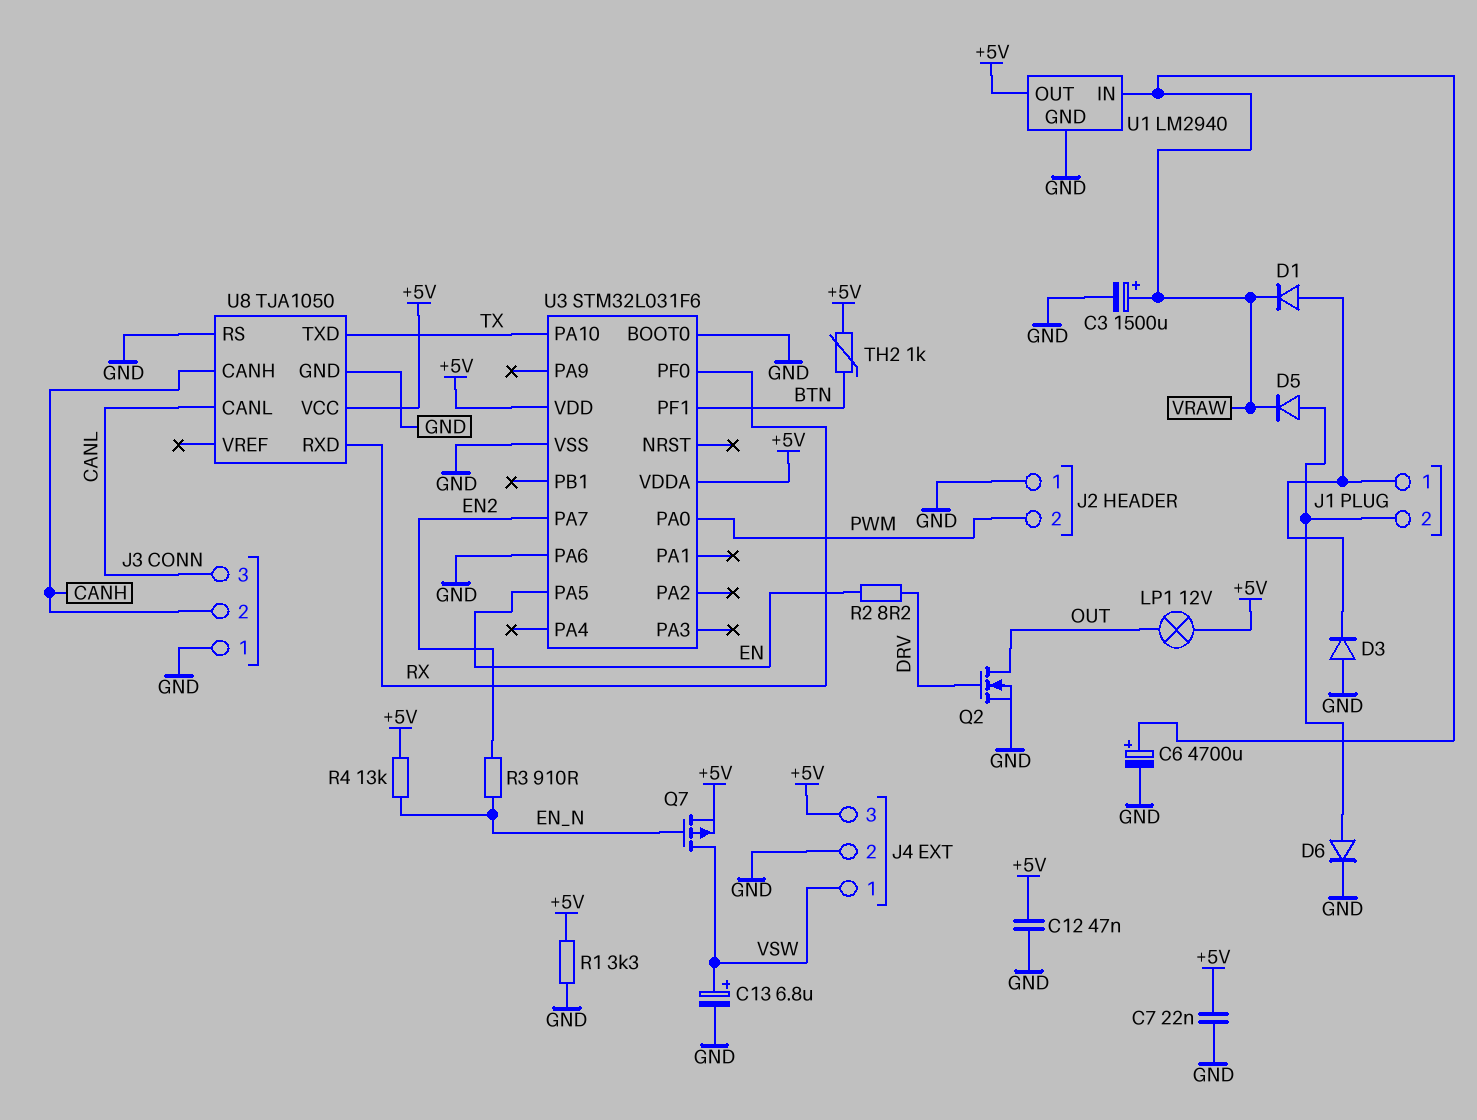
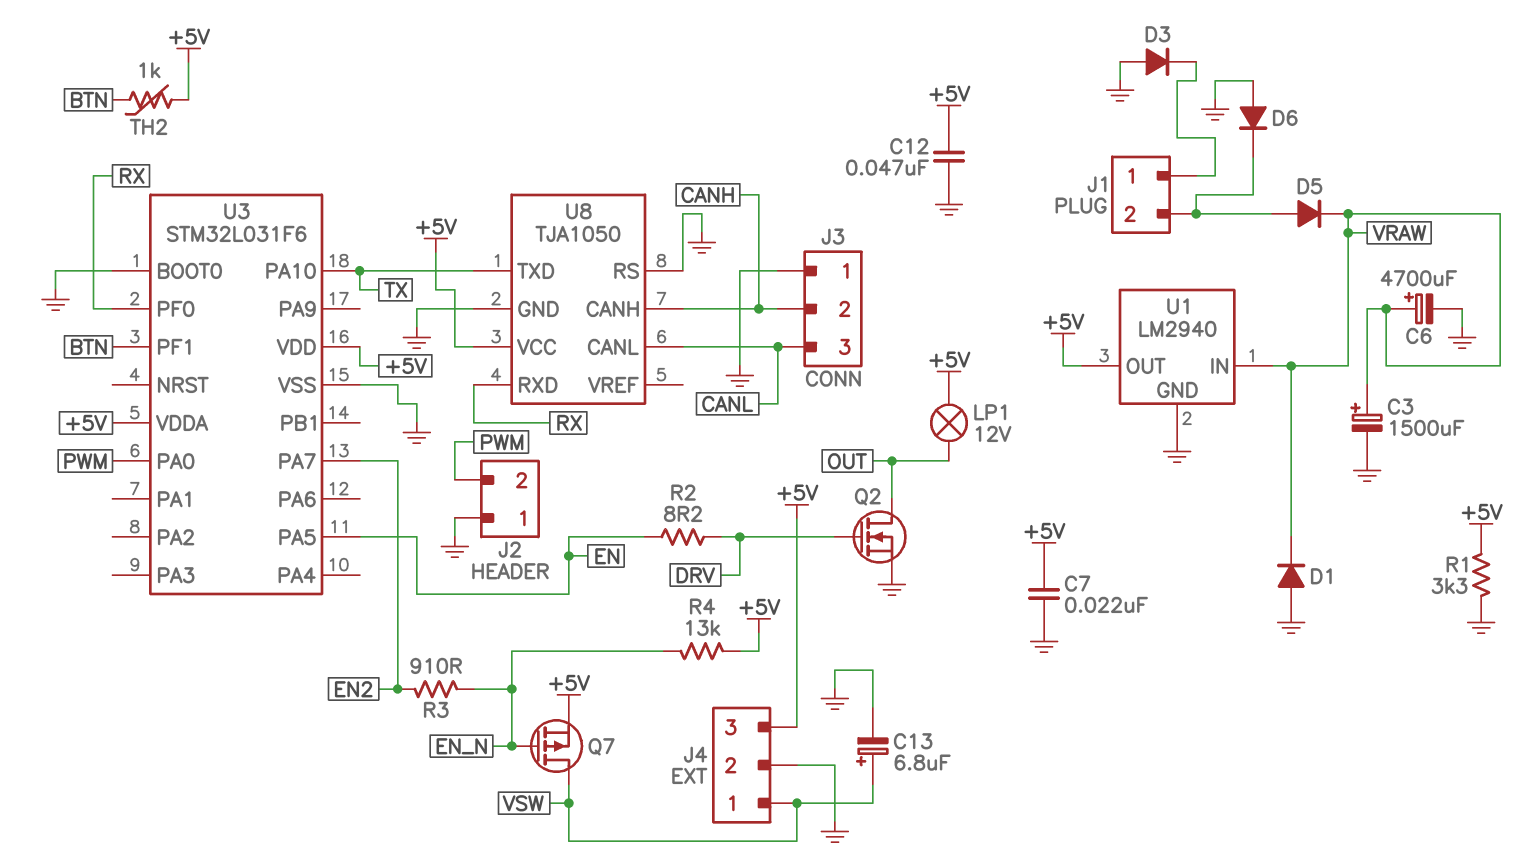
D1: diode (A J1/1, K VRAW) -> diode (A GND, K VRAW)
D6: diode (A J1/2, K GND) -> diode (A GND, K J1/2)
U3 pin PA6: GND -> none

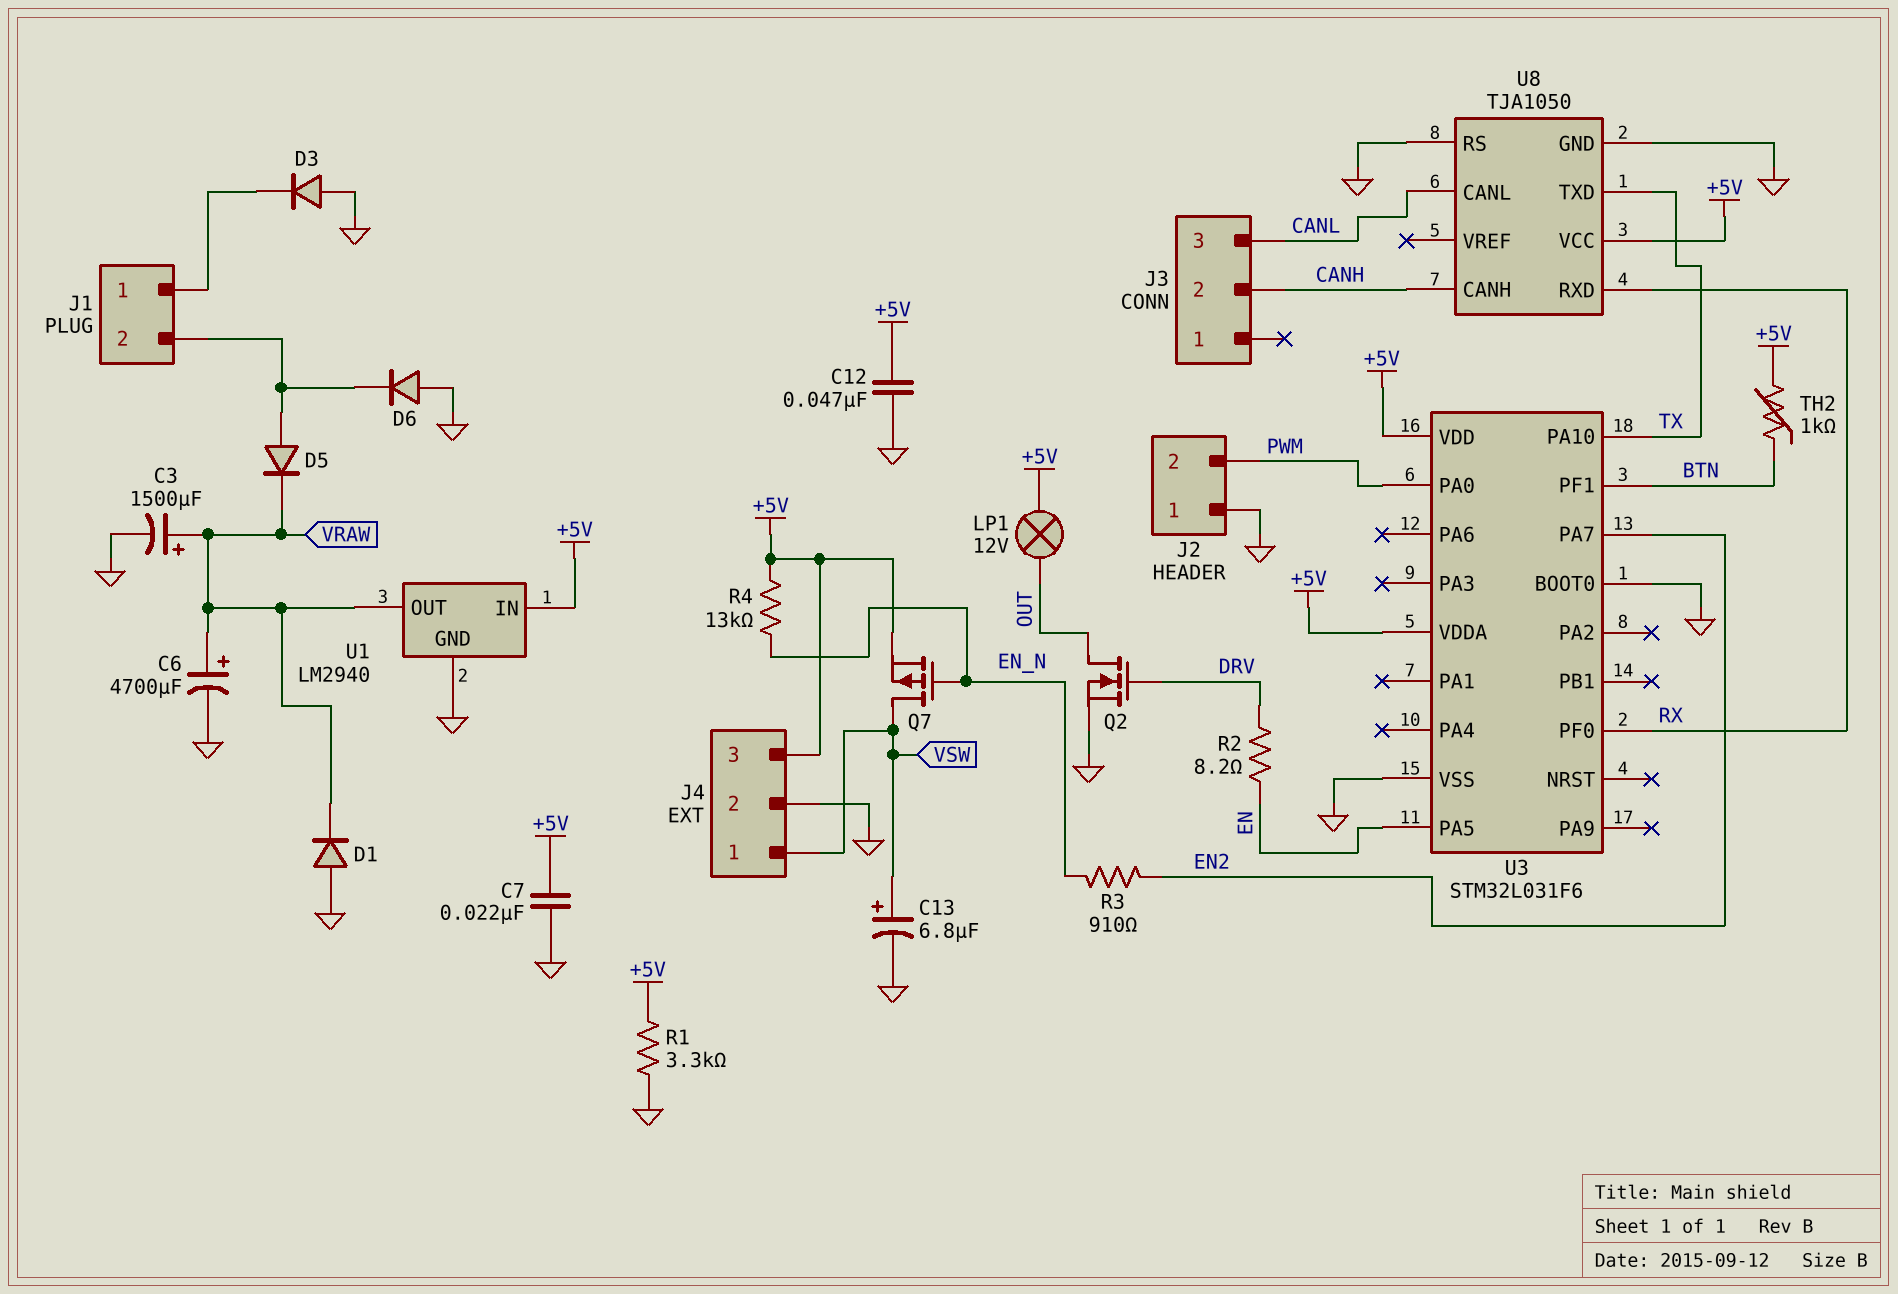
J3 pin 1: GND -> none
U1 pin IN: VRAW -> +5V
U1 pin OUT: +5V -> VRAW

